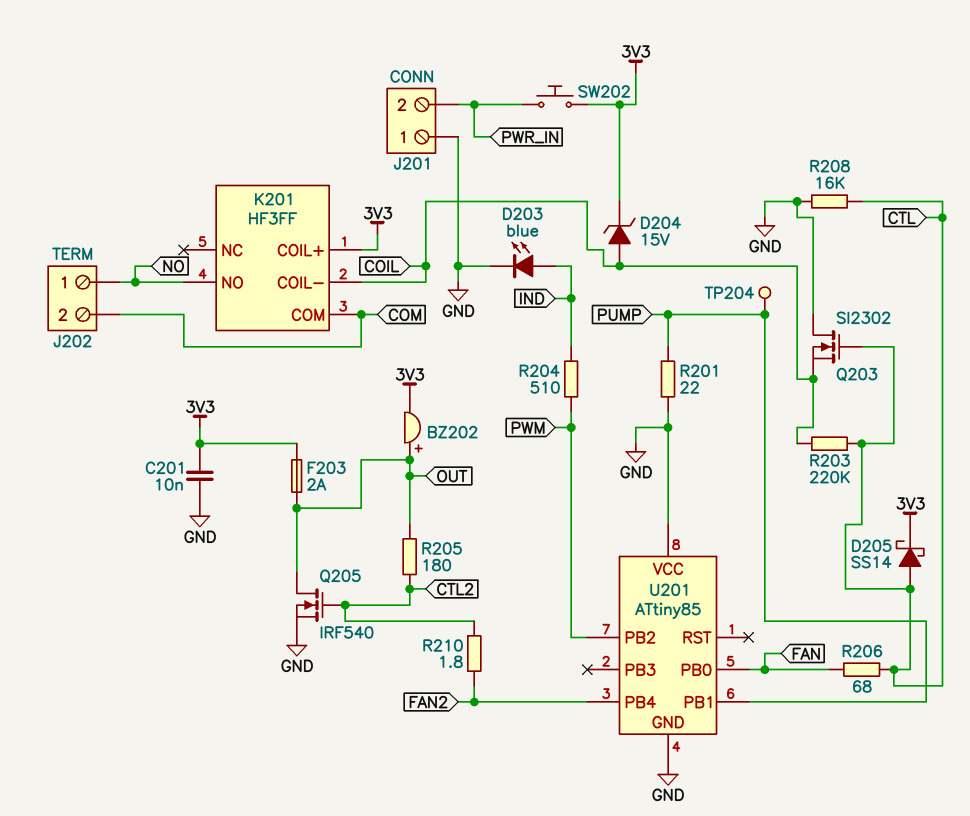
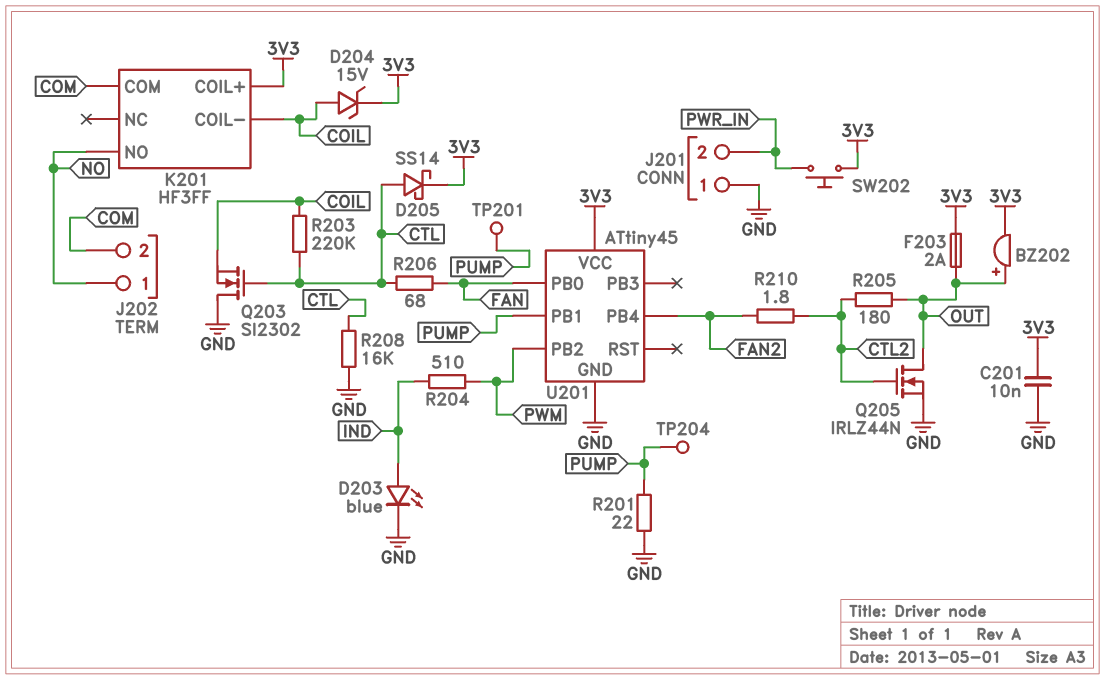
Q205: NMOS IRF540 (G CTL2, D OUT, S GND) -> NMOS IRLZ44N (G CTL2, D OUT, S GND)
TP201: none -> test point (PUMP)
U201: ATtiny85 -> ATtiny45
U201 pin VCC: GND -> 3V3

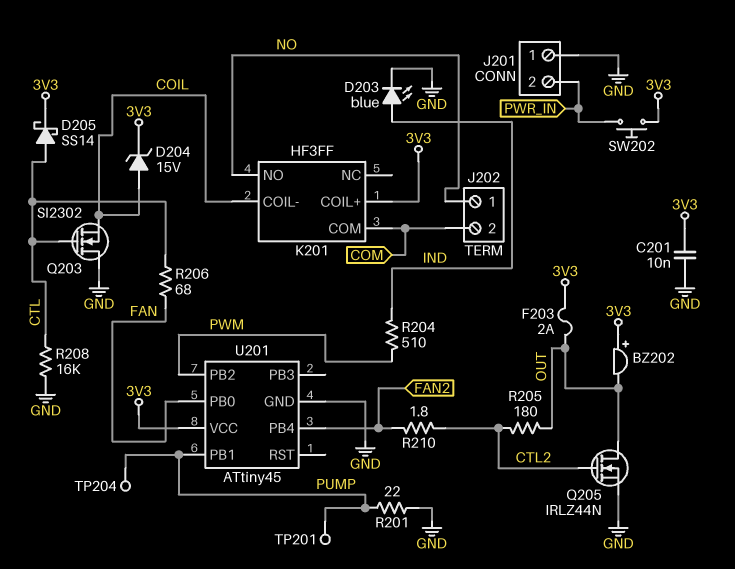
BZ202: buzzer (plus OUT, minus 3V3) -> buzzer (plus 3V3, minus OUT)
R203: 220k (COIL, CTL) -> none

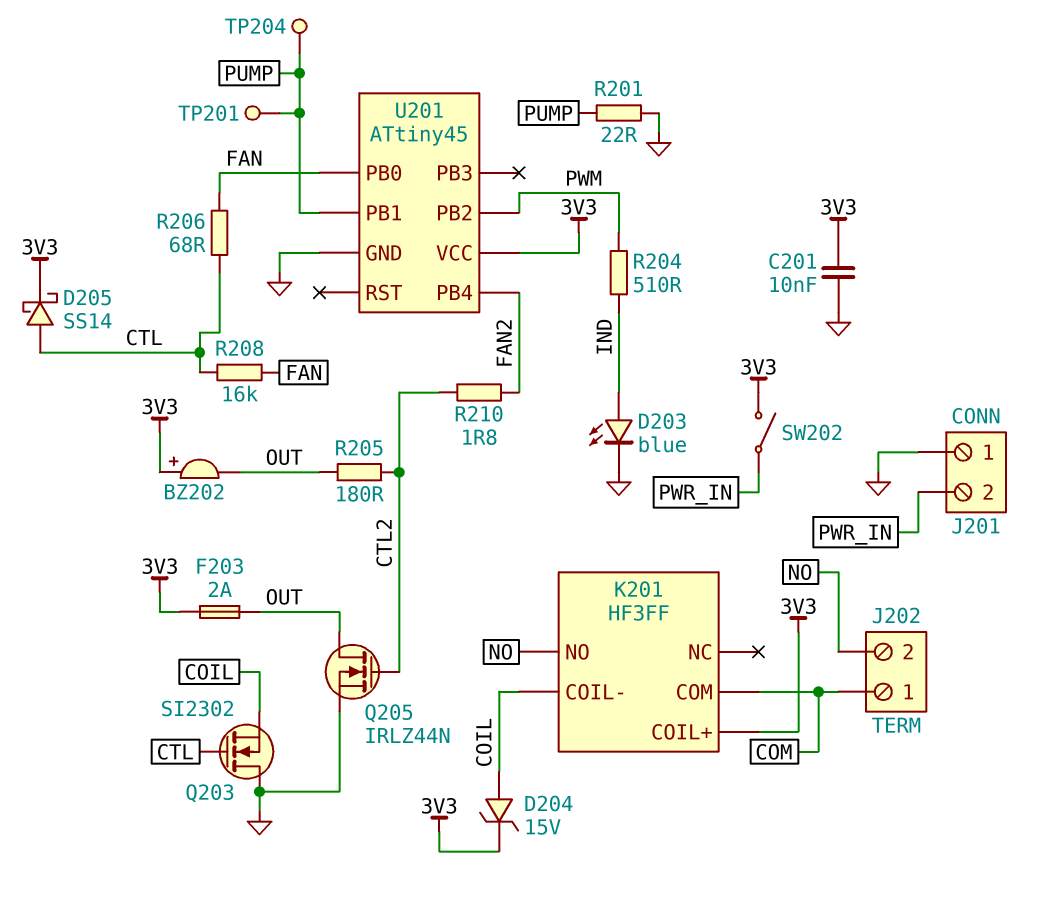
J202 pin 1: NO -> COM
J202 pin 2: COM -> NO
R208: 16k (CTL, GND) -> 16k (CTL, FAN)
SW202: button (3V3, PWR_IN) -> switch (3V3, PWR_IN)

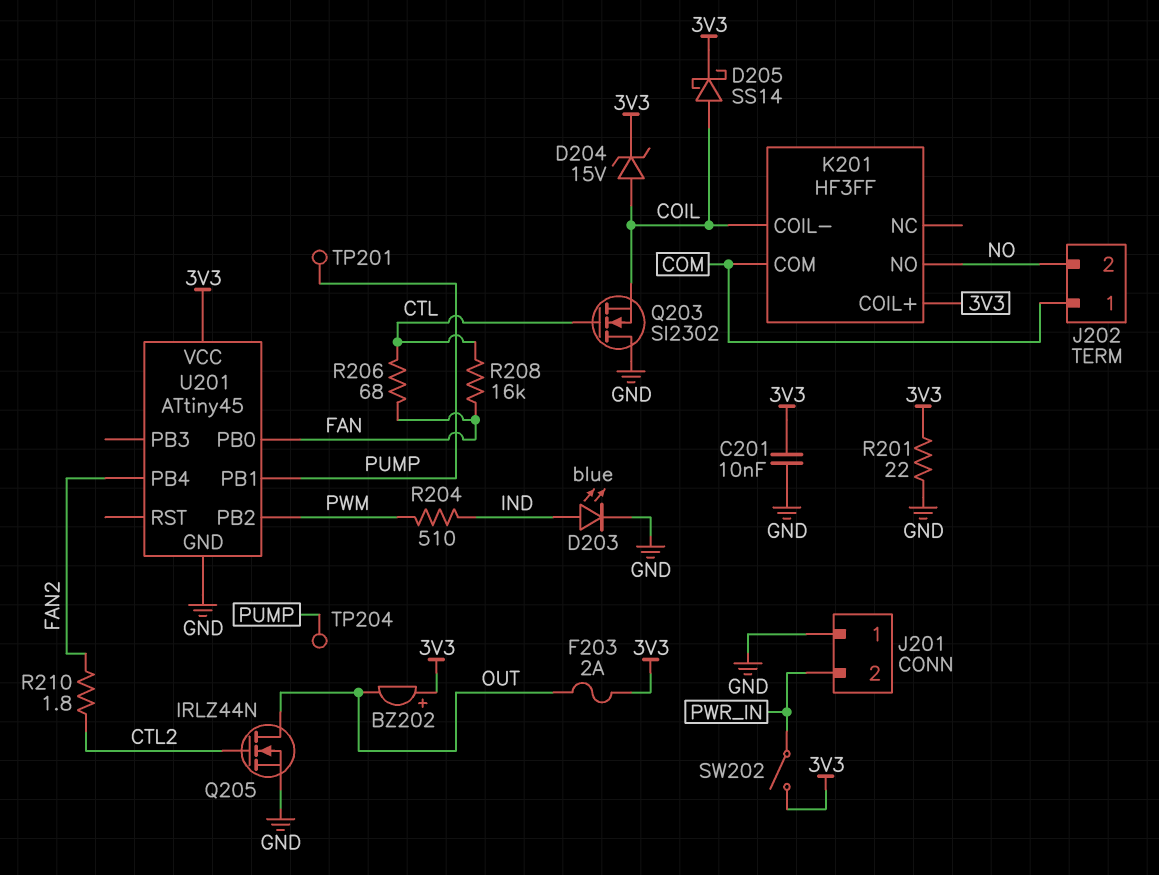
D205: schottky SS14 (A CTL, K 3V3) -> schottky SS14 (A COIL, K 3V3)
R201: 22 (GND, PUMP) -> 22 (3V3, GND)
R205: 180 (CTL2, OUT) -> none

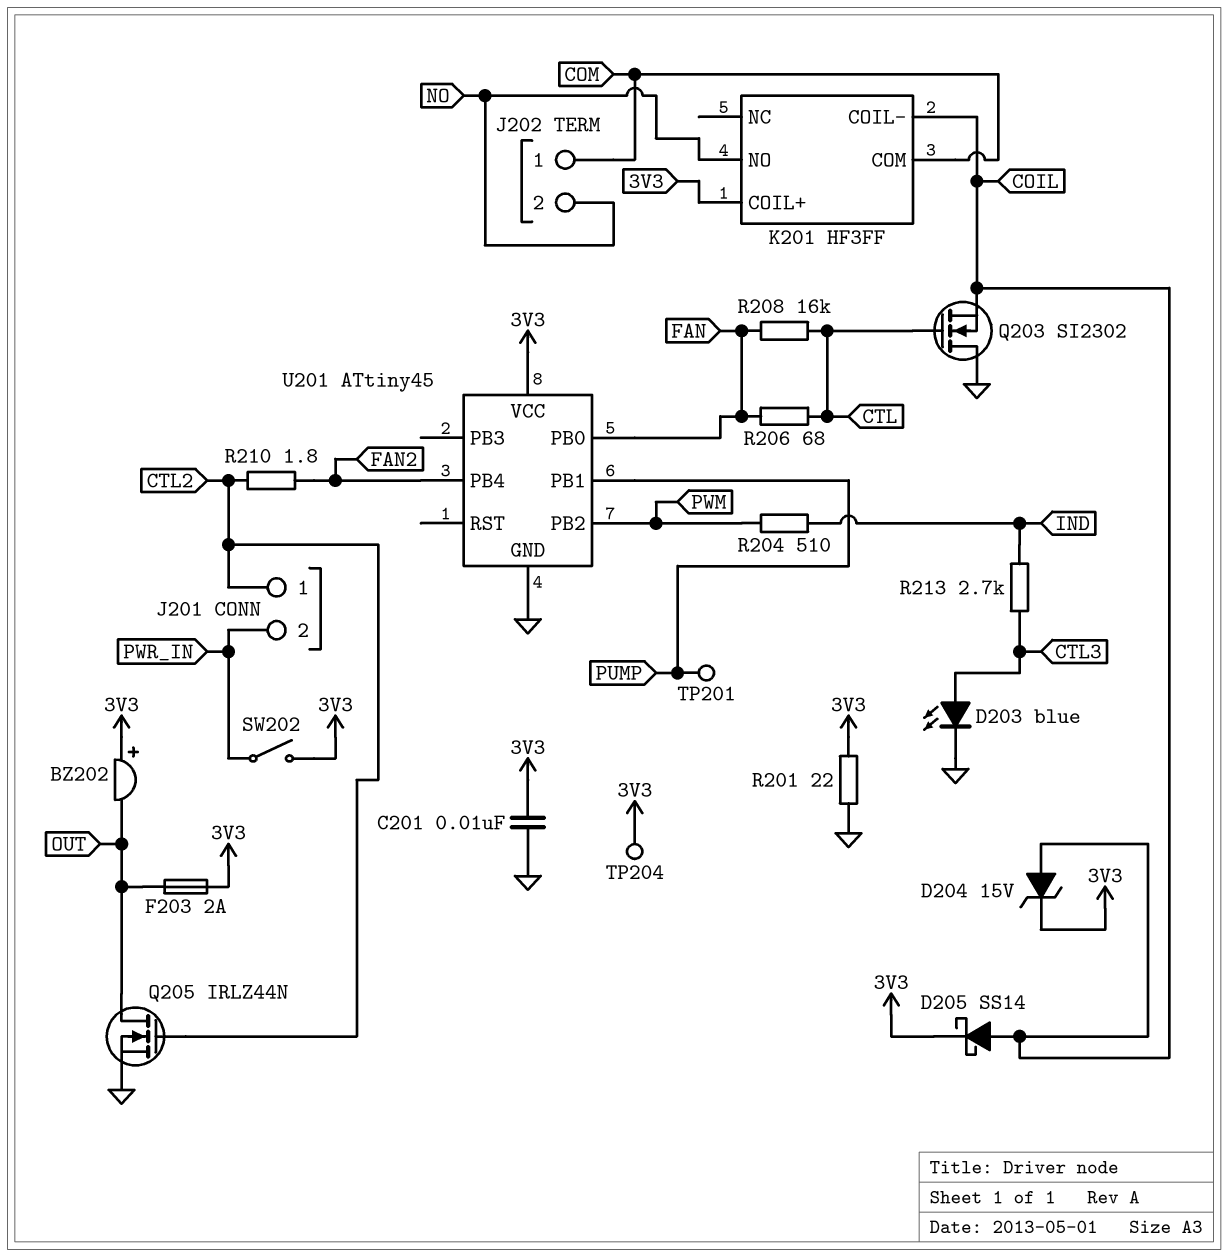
D203: LED blue (A IND, K GND) -> LED blue (A CTL3, K GND)
J201 pin 1: GND -> CTL2
R213: none -> 2.7k (CTL3, IND)
TP204: test point (PUMP) -> test point (3V3)

